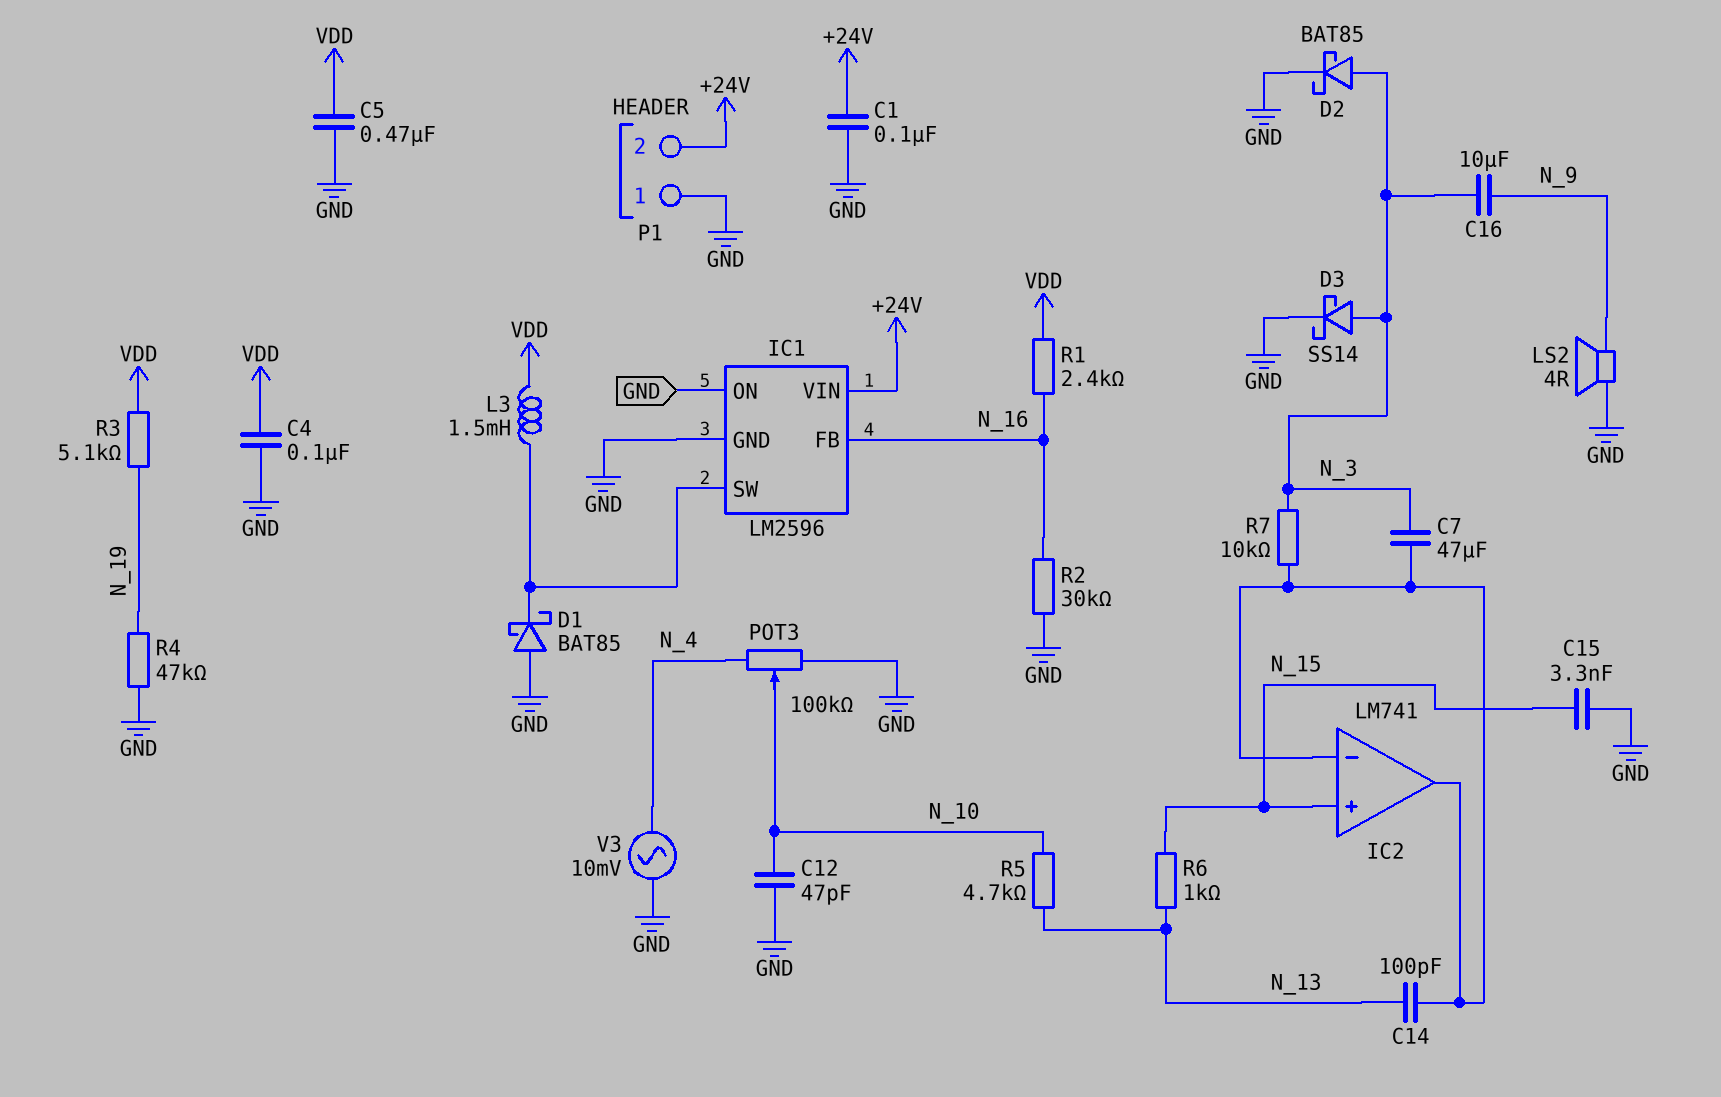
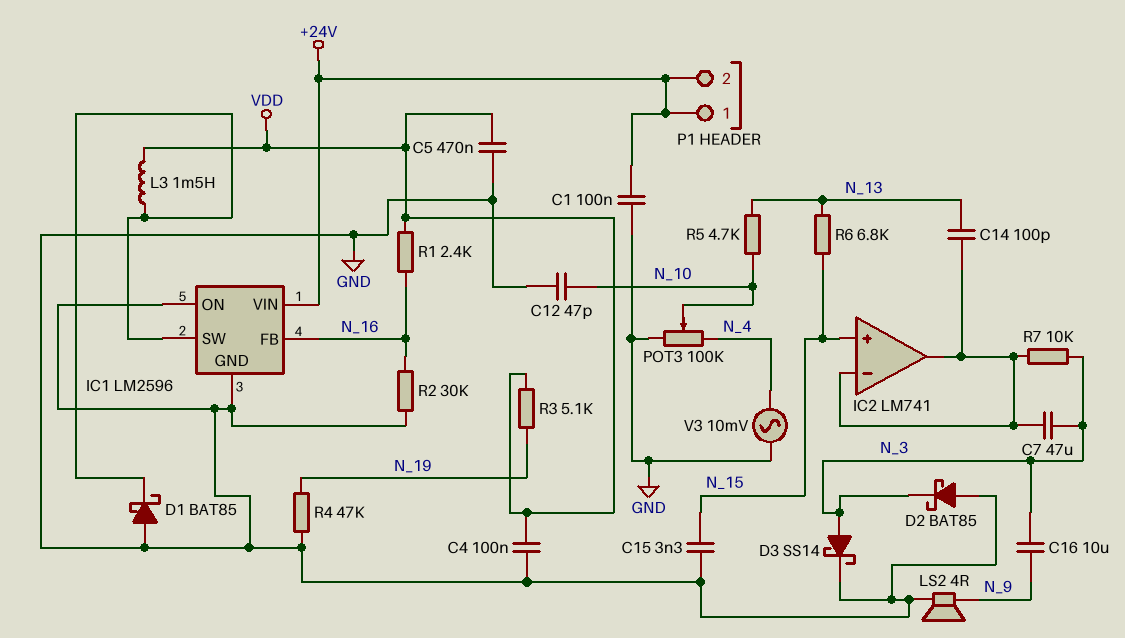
D2: schottky BAT85 (A N_3, K GND) -> schottky BAT85 (A GND, K N_3)
P1 pin 1: GND -> +24V
R6: 1k (N_13, N_15) -> 6.8k (N_13, N_15)

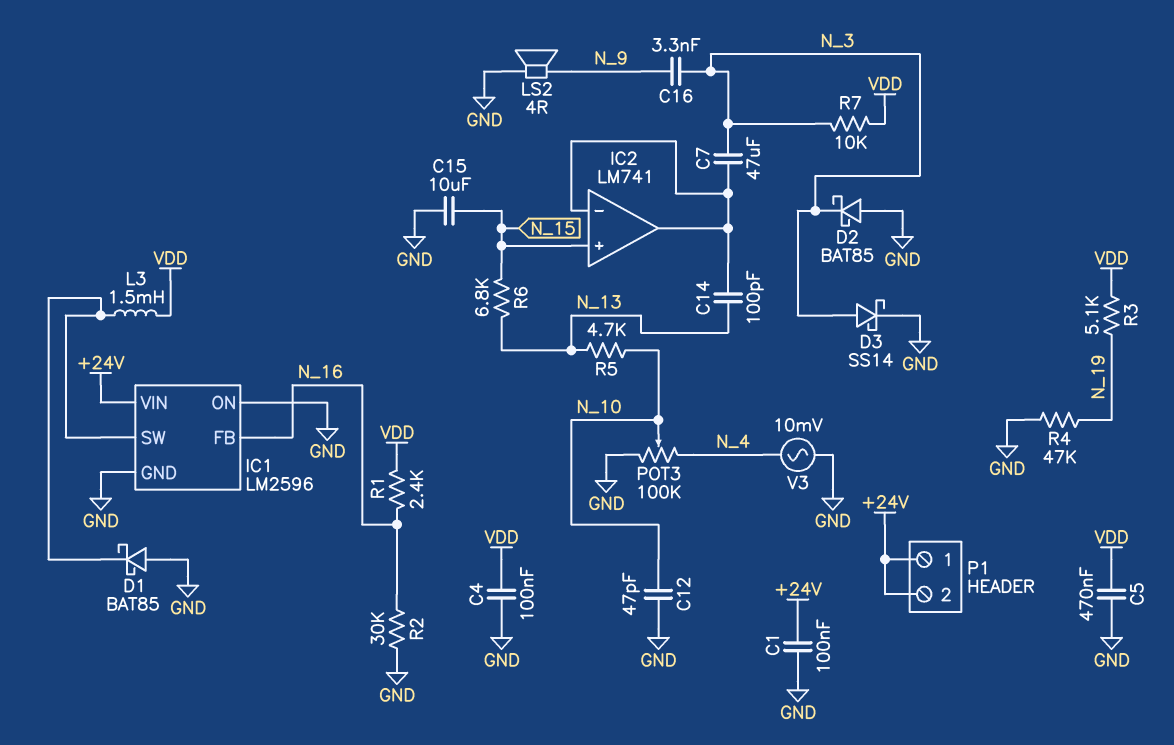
C15: 3.3nF (GND, N_15) -> 10uF (GND, N_15)
C16: 10uF (N_3, N_9) -> 3.3nF (N_3, N_9)
R7: 10k (IC2/in-, N_3) -> 10k (N_3, VDD)

